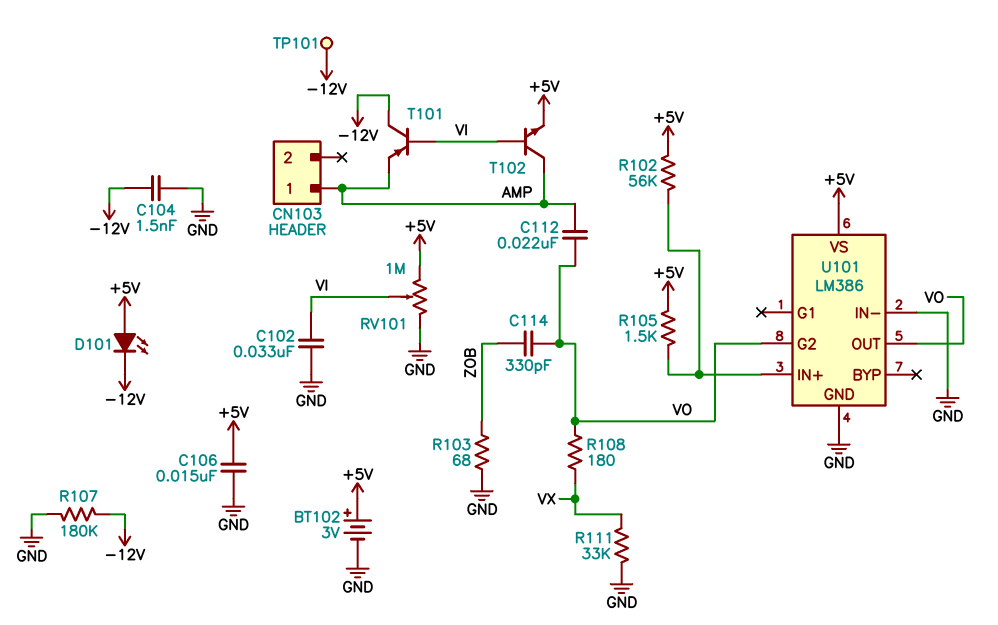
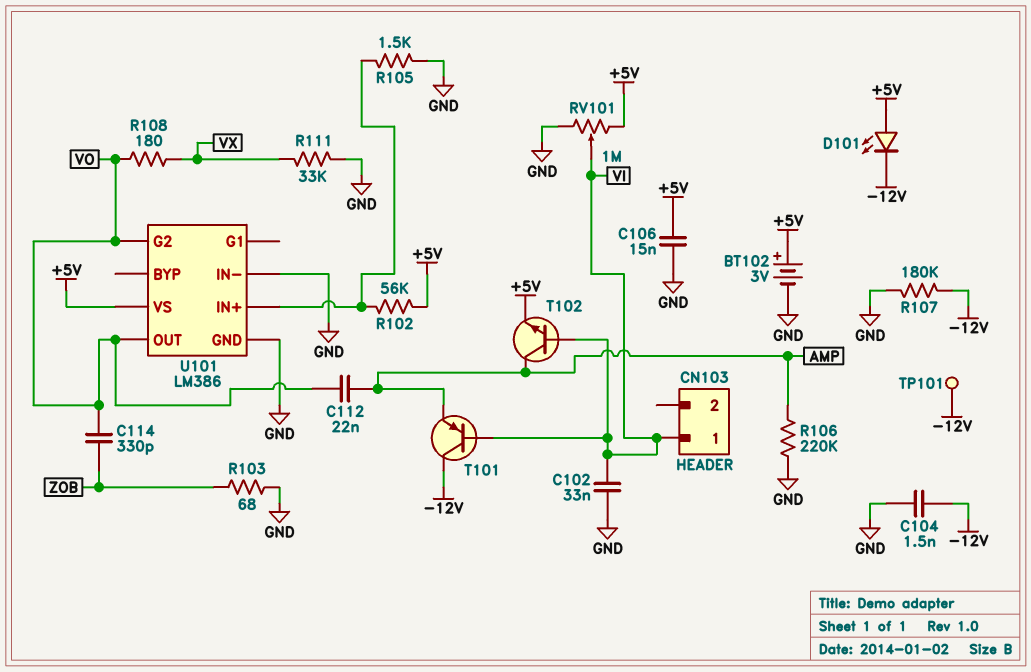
CN103 pin 1: AMP -> VI
R105: 1.5k (+5V, U101/IN+) -> 1.5k (GND, U101/IN+)
R106: none -> 220k (AMP, GND)

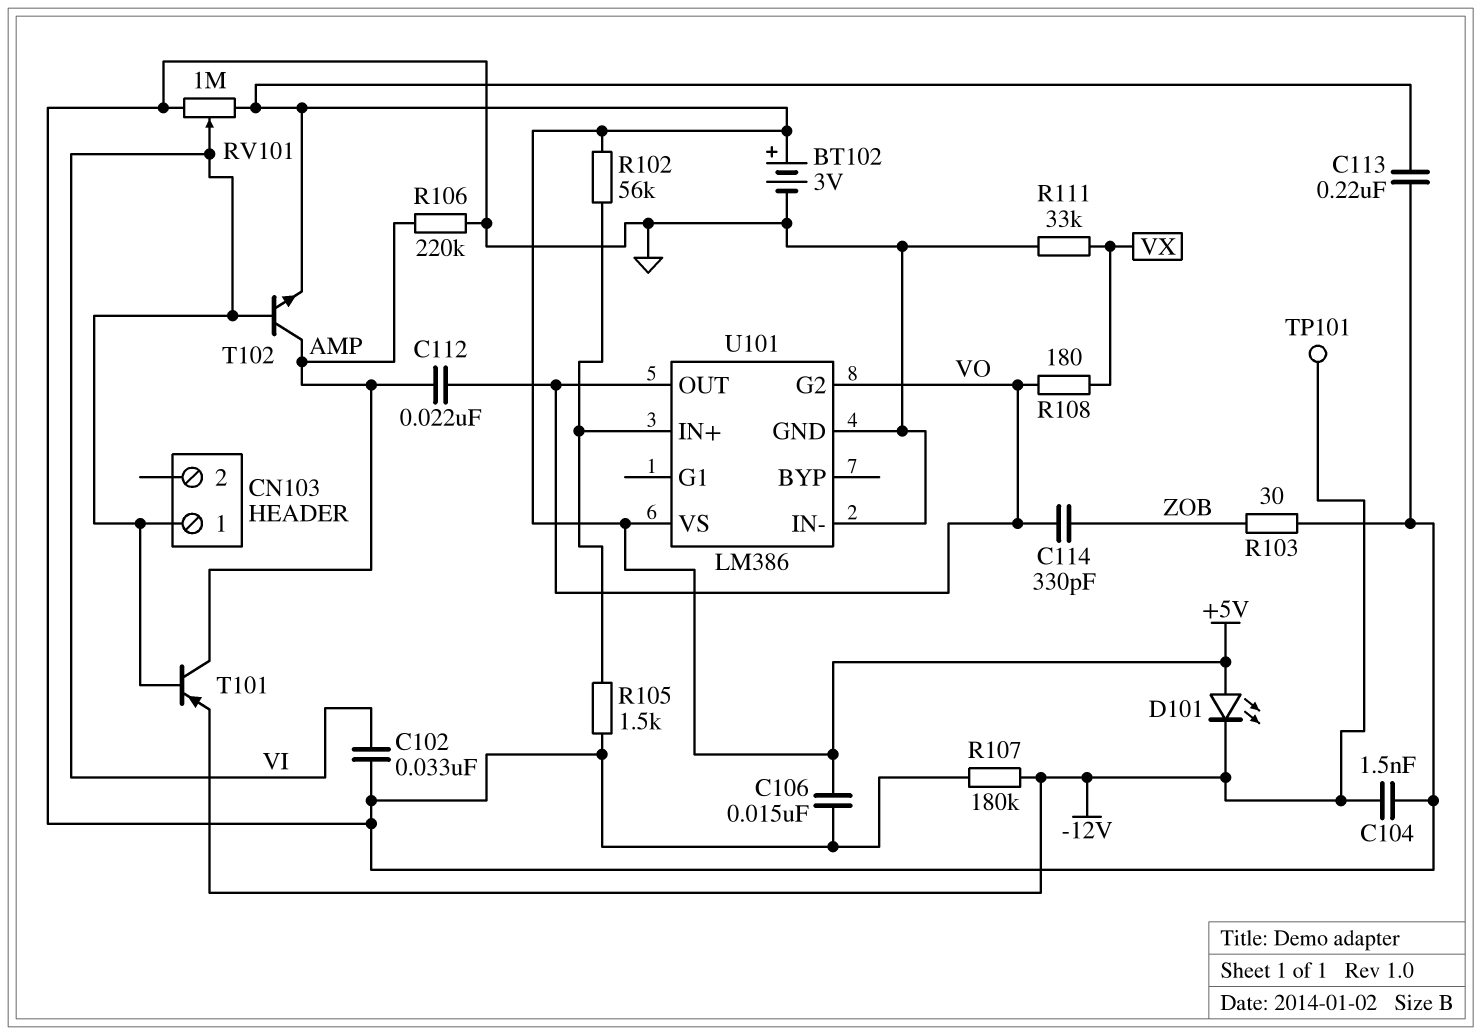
C113: none -> 220nF (+5V, GND)
R103: 68 (GND, ZOB) -> 30 (GND, ZOB)
T101: PNP (B VI, C -12V, E AMP) -> PNP (B VI, C AMP, E -12V)

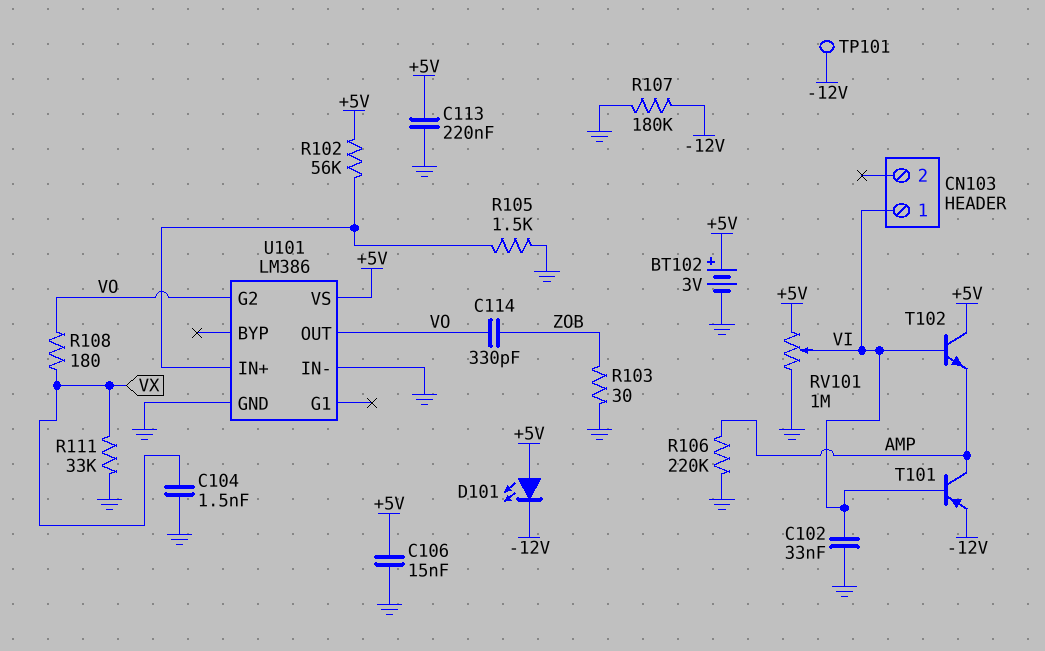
C104: 1.5nF (-12V, GND) -> 1.5nF (GND, VX)
C112: 22nF (AMP, VO) -> none
T102: NPN (B VI, C AMP, E +5V) -> NPN (B VI, C +5V, E AMP)

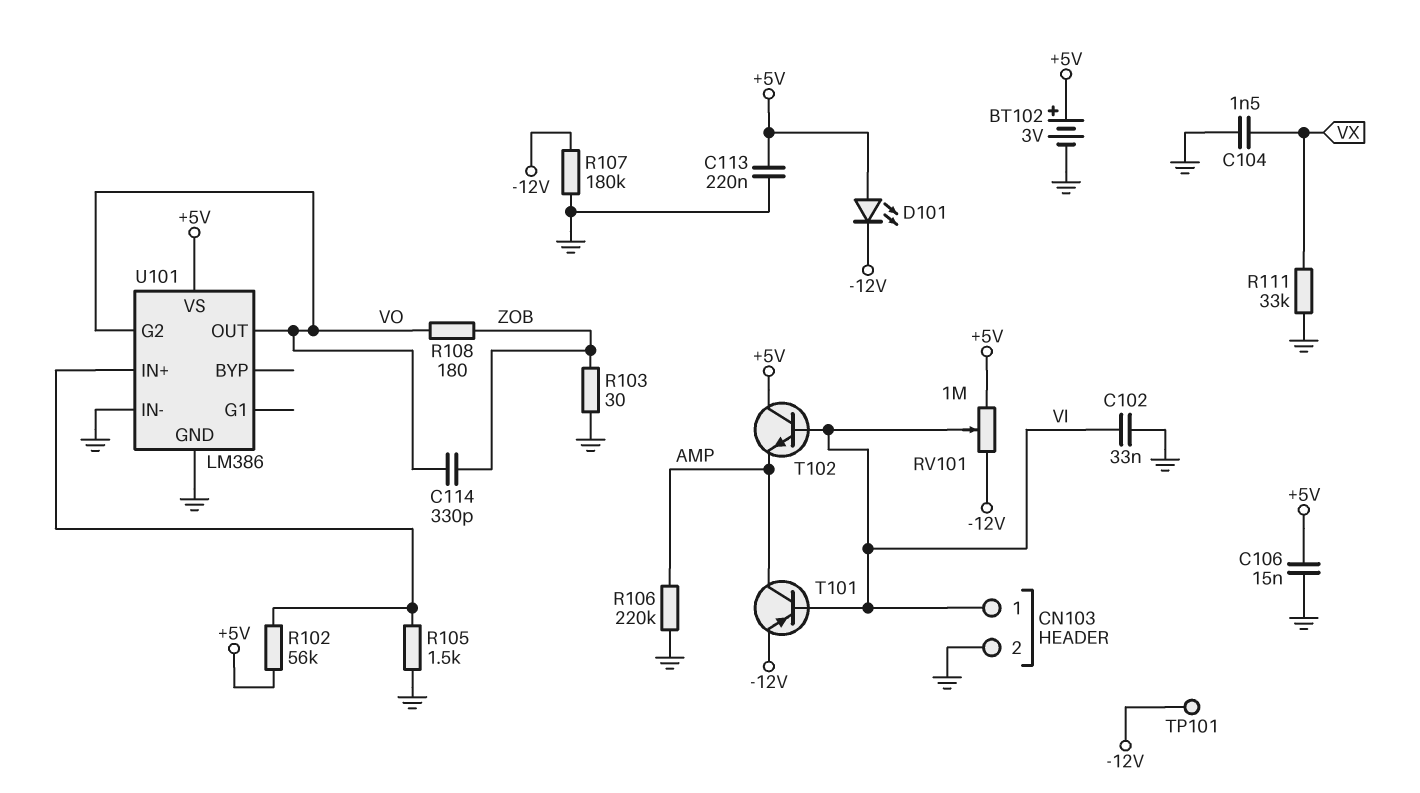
CN103 pin 2: none -> GND
R108: 180 (VO, VX) -> 180 (VO, ZOB)
RV101: 1M (+5V, GND, wiper VI) -> 1M (+5V, -12V, wiper VI)

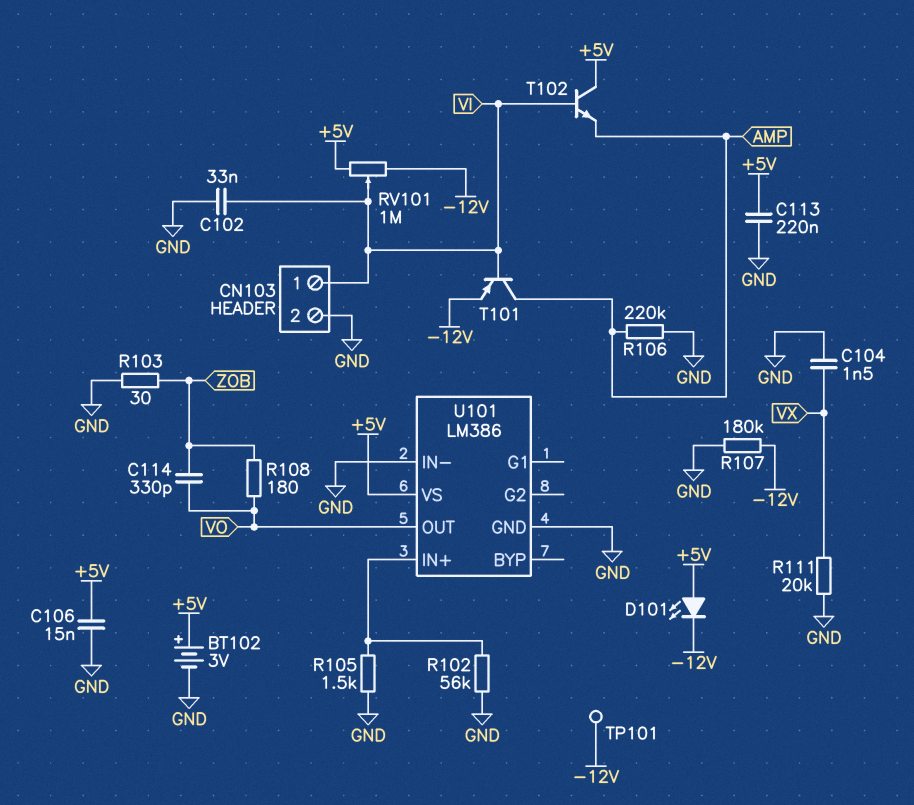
R102: 56k (+5V, U101/IN+) -> 56k (GND, U101/IN+)
R111: 33k (GND, VX) -> 20k (GND, VX)
U101 pin G2: VO -> none

